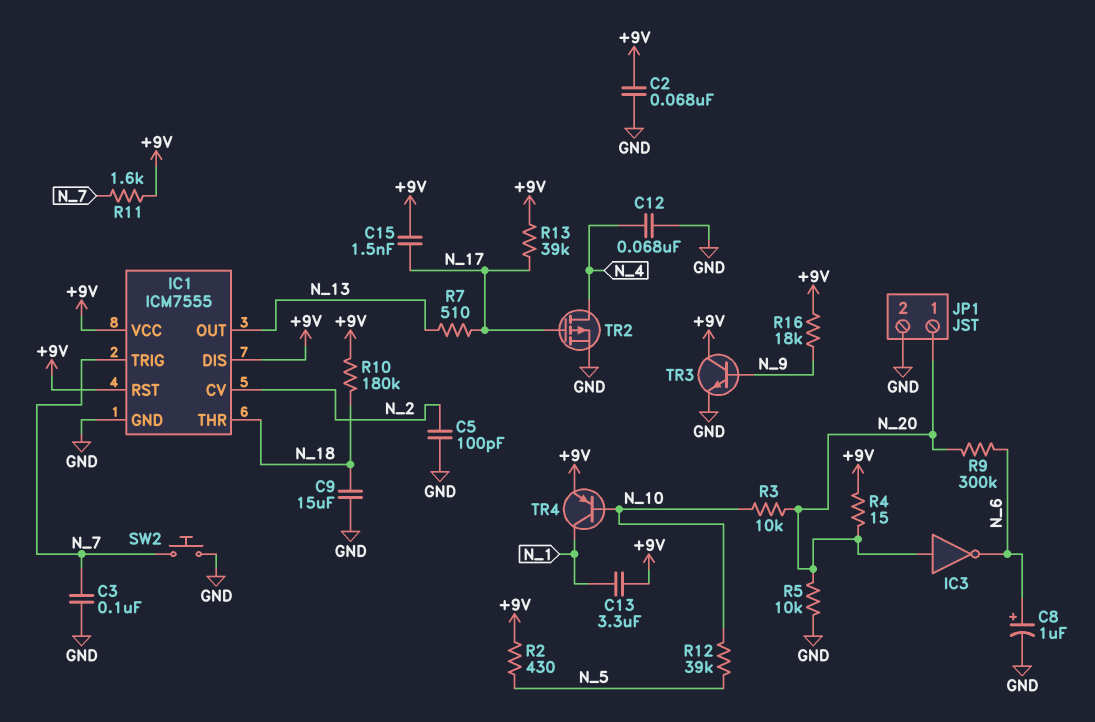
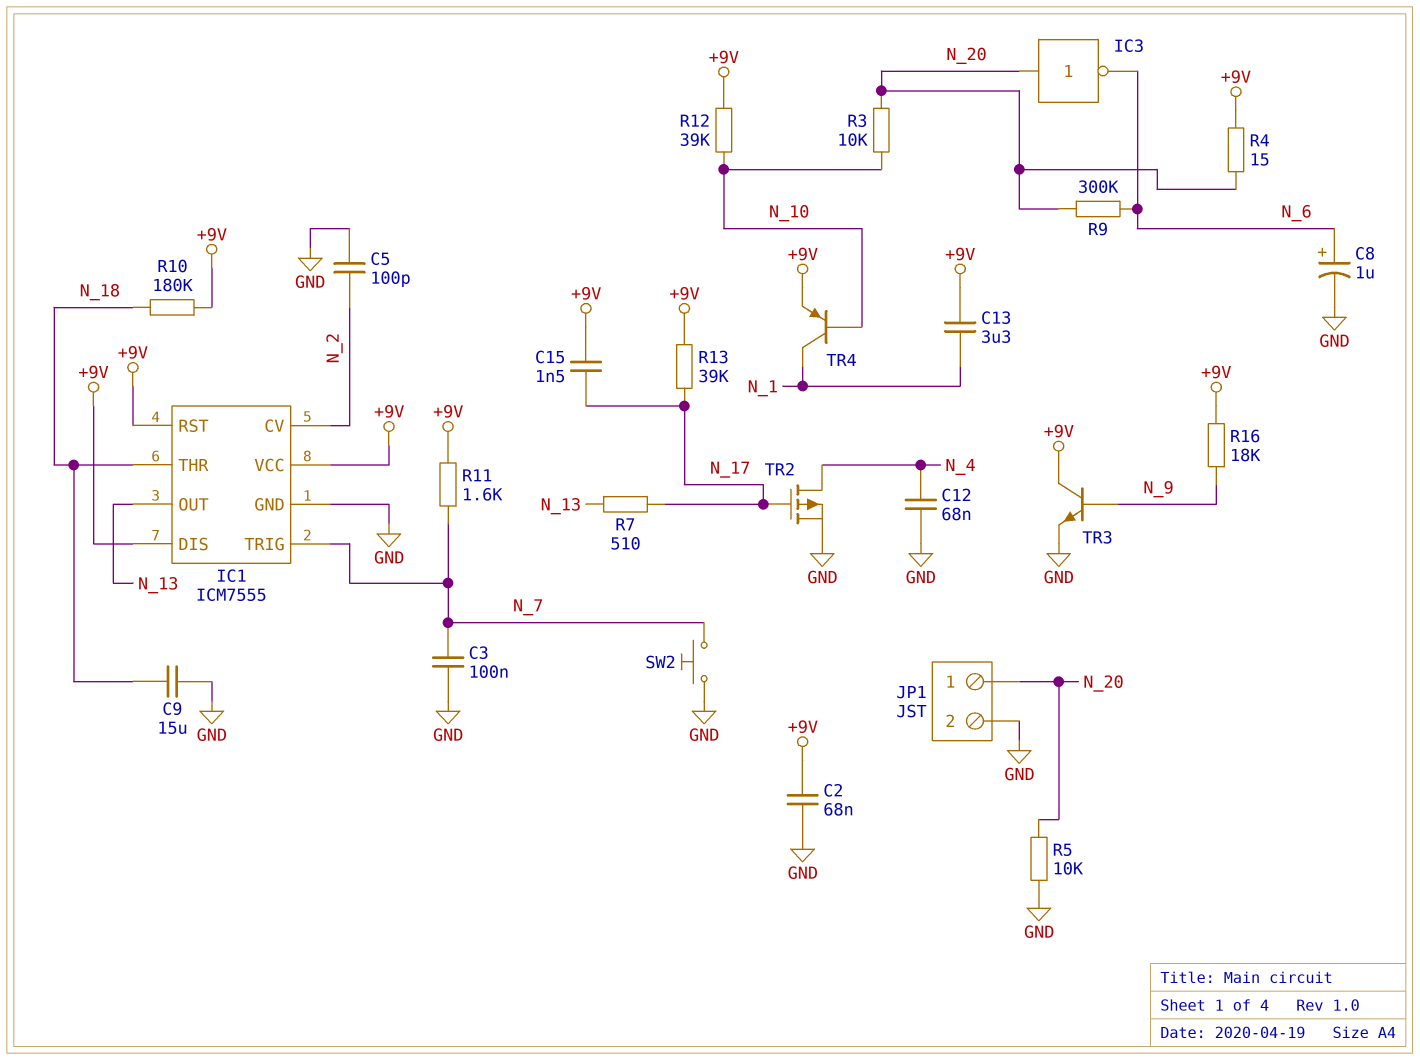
R2: 430 (+9V, N_5) -> none
R12: 39k (N_5, N_10) -> 39k (+9V, N_10)

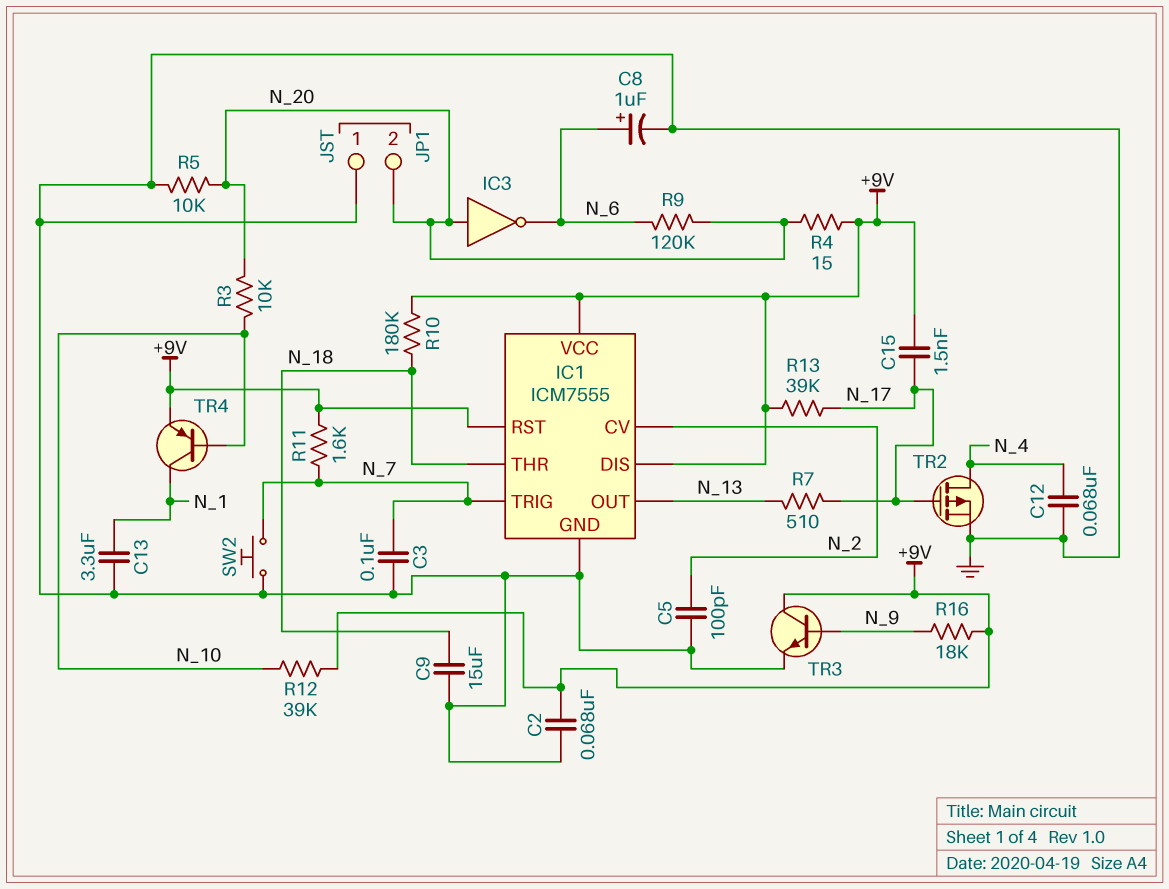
C13: 3.3uF (+9V, N_1) -> 3.3uF (GND, N_1)
JP1 pin 1: N_20 -> GND
JP1 pin 2: GND -> N_20
R9: 300k (N_6, N_20) -> 120k (N_6, N_20)

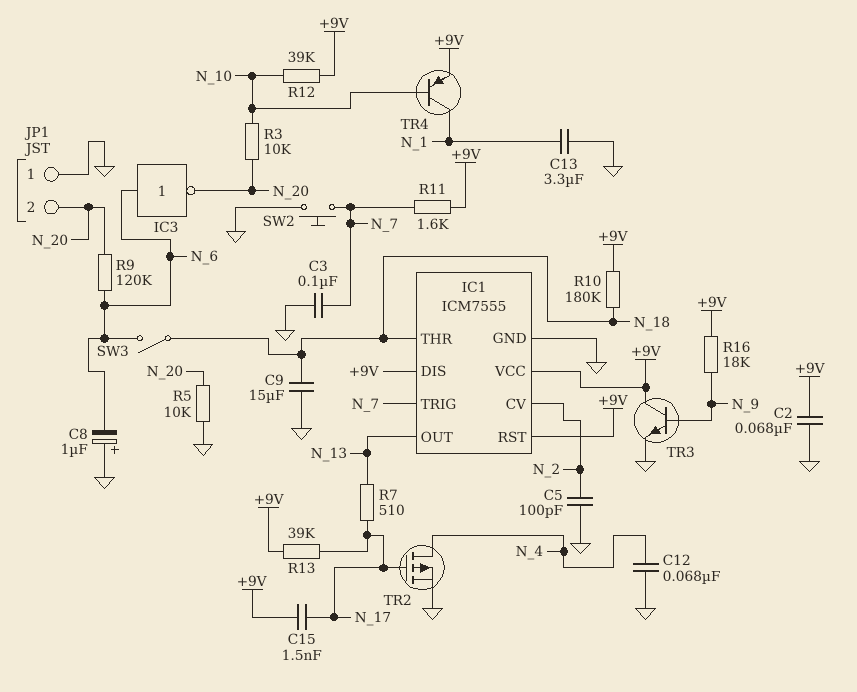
C8: 1uF (plus N_6, minus GND) -> 1uF (plus GND, minus N_6)
IC3: NOT (in N_20, out N_6) -> NOT (in N_6, out N_20)
R4: 15 (+9V, N_20) -> none
SW3: none -> switch (N_6, N_18)

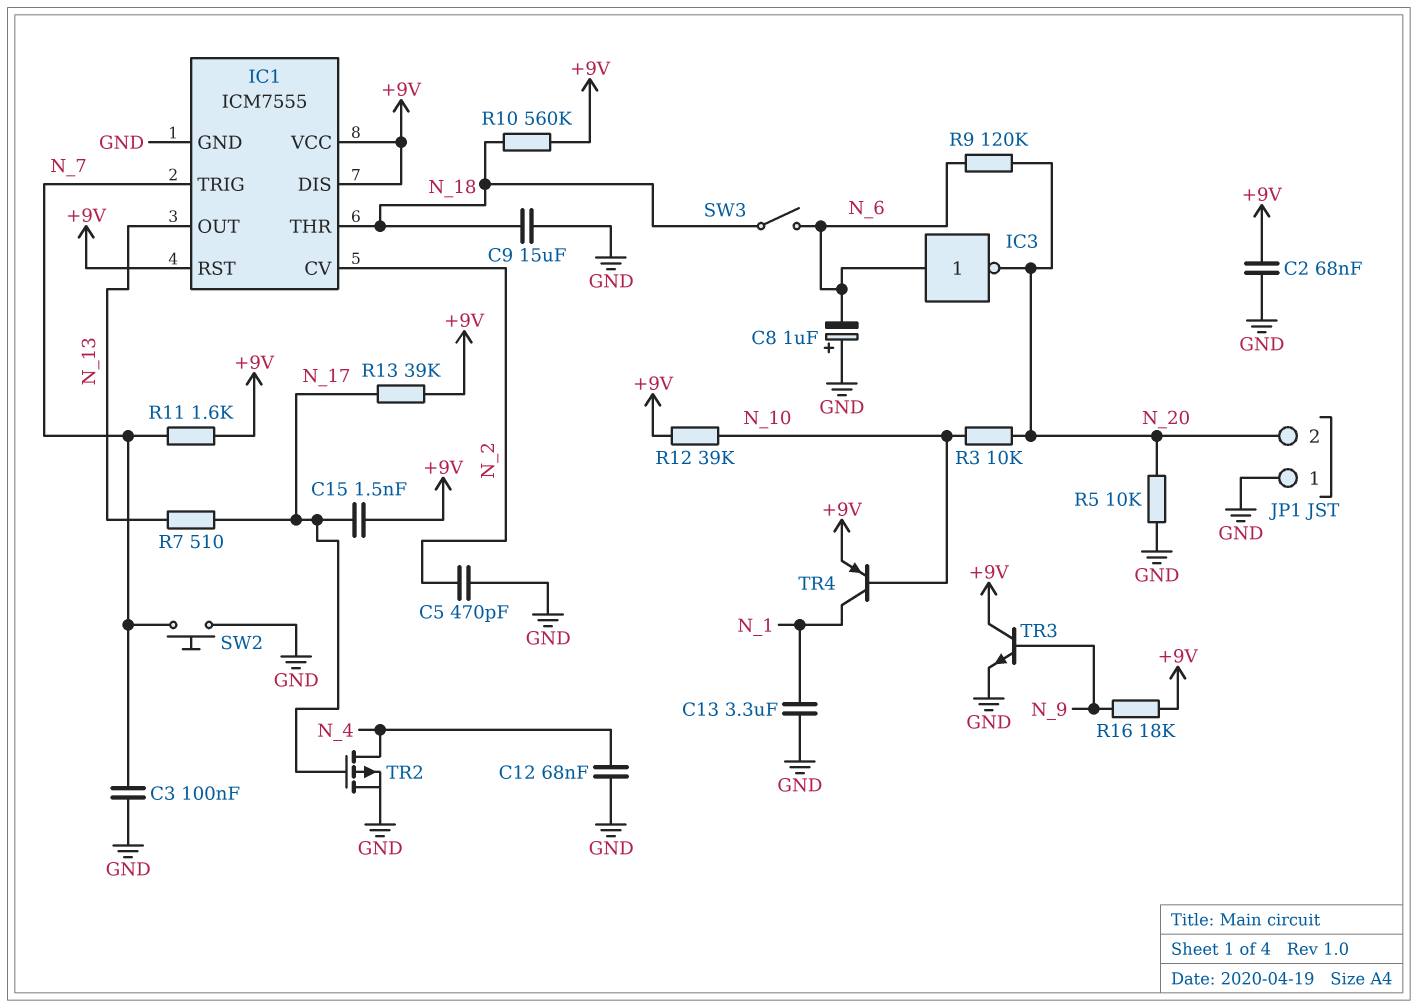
C5: 100pF (GND, N_2) -> 470pF (GND, N_2)
R10: 180k (+9V, N_18) -> 560k (+9V, N_18)

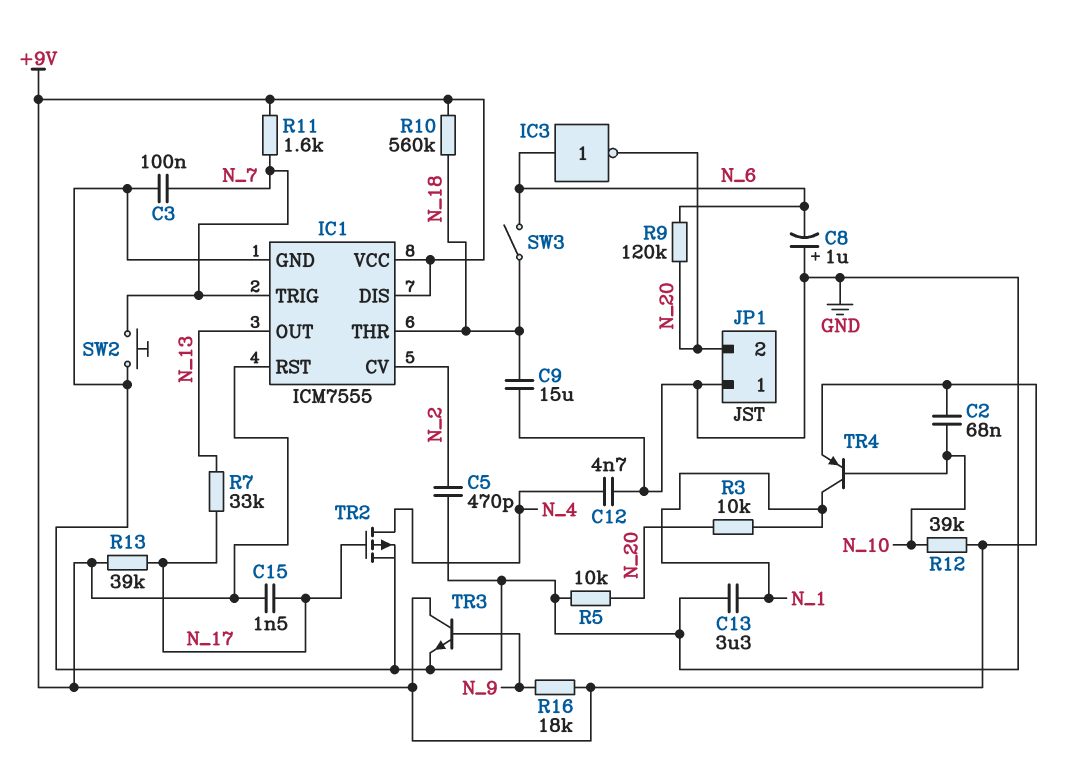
C2: 68nF (+9V, GND) -> 68nF (+9V, N_10)
C12: 68nF (GND, N_4) -> 4.7nF (GND, N_4)
R3: 10k (N_10, N_20) -> 10k (N_1, N_20)
R7: 510 (N_13, N_17) -> 33k (N_13, N_17)

